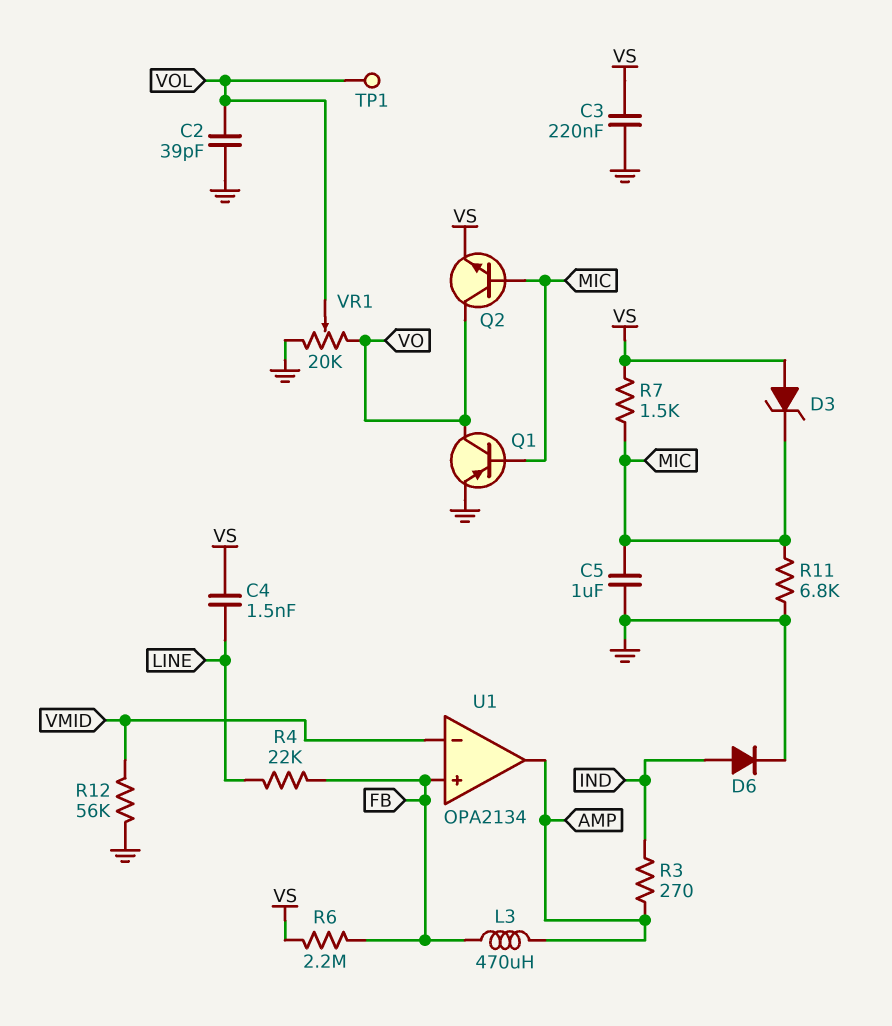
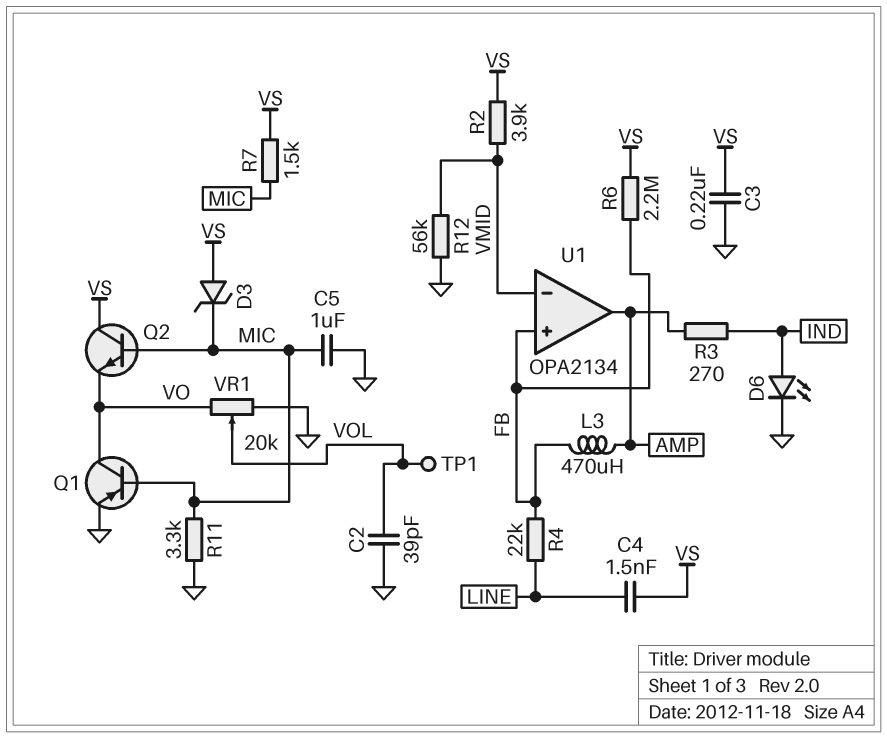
D6: diode (A IND, K GND) -> LED (A IND, K GND)
Q2: NPN (B MIC, C VO, E VS) -> NPN (B MIC, C VS, E VO)
R2: none -> 3.9k (VMID, VS)
R11: 6.8k (GND, MIC) -> 3.3k (GND, MIC)

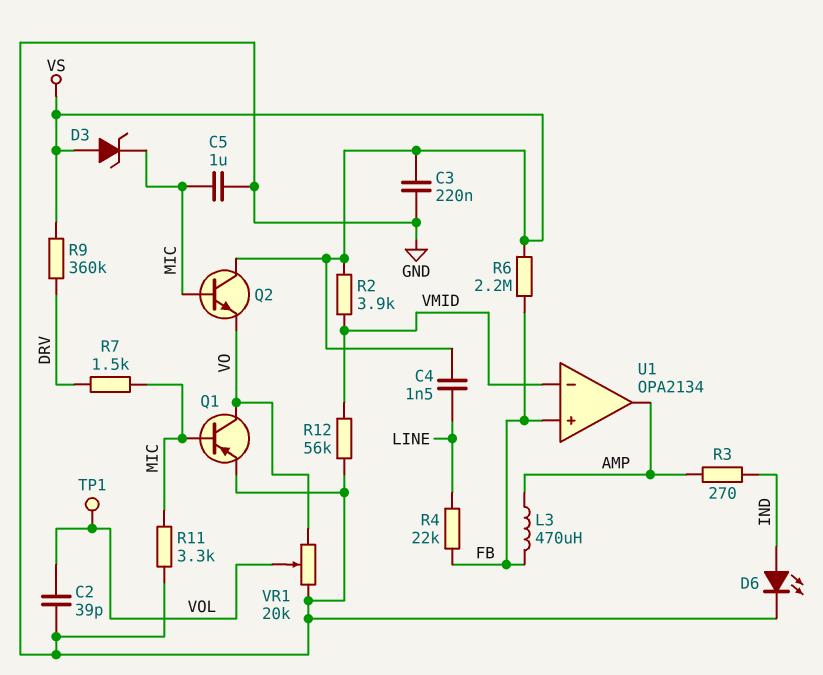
R7: 1.5k (MIC, VS) -> 1.5k (DRV, MIC)
R9: none -> 360k (DRV, VS)

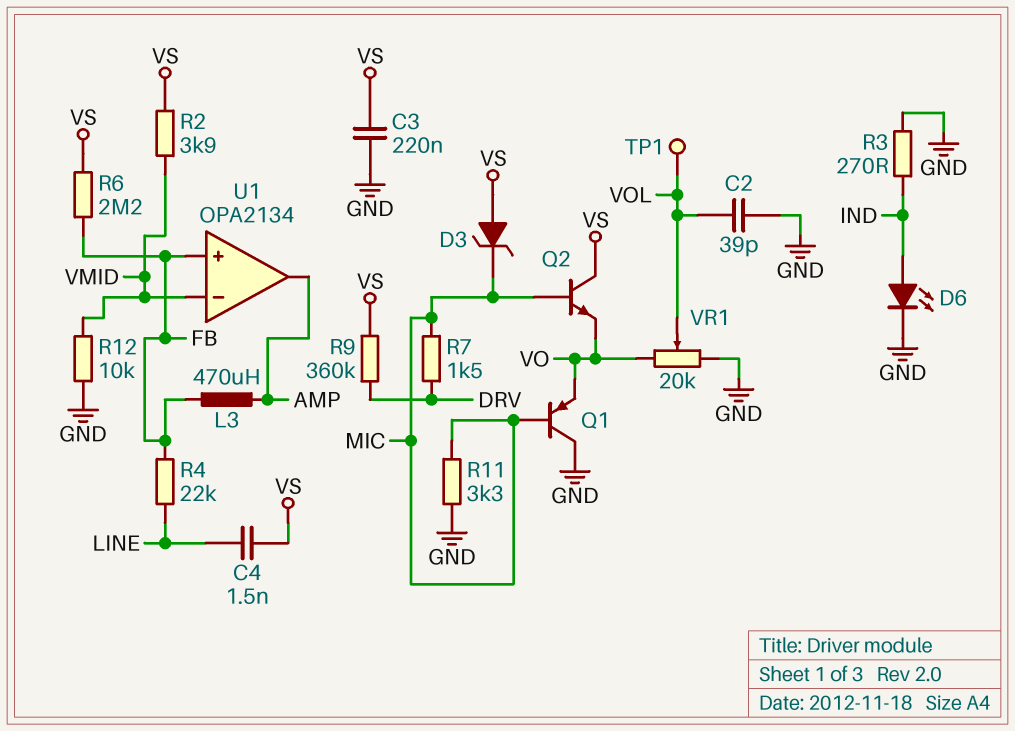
C5: 1uF (GND, MIC) -> none
Q1: PNP (B MIC, C VO, E GND) -> PNP (B MIC, C GND, E VO)
R3: 270 (AMP, IND) -> 270 (GND, IND)
R12: 56k (GND, VMID) -> 10k (GND, VMID)

